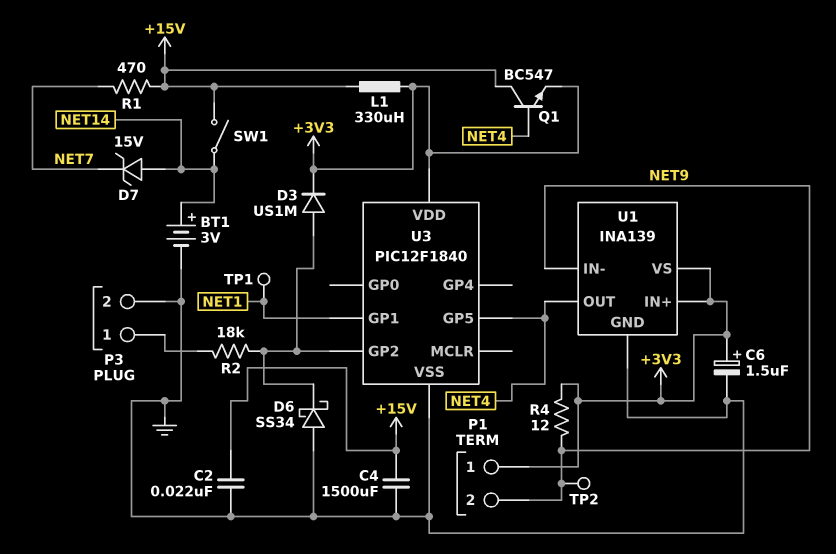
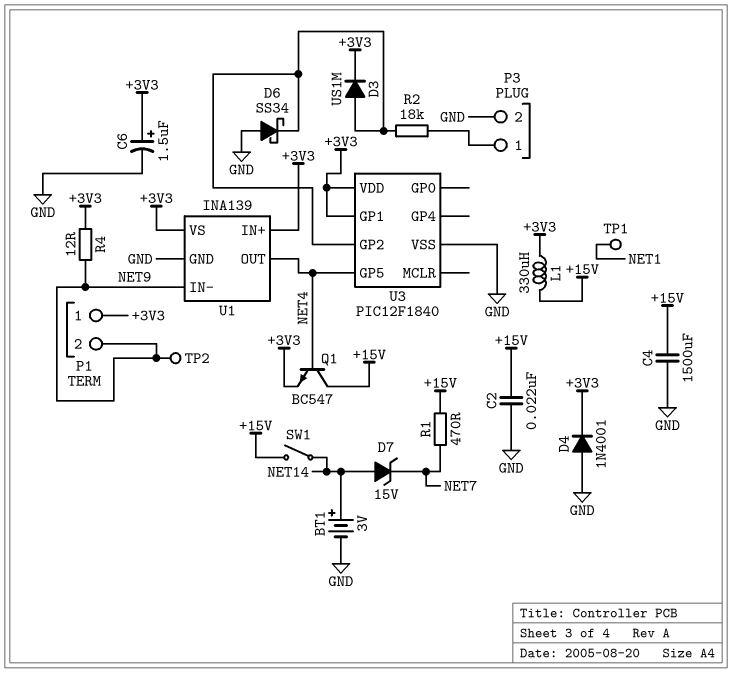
D4: none -> diode 1N4001 (A GND, K +3V3)
U3 pin GP1: NET1 -> +3V3

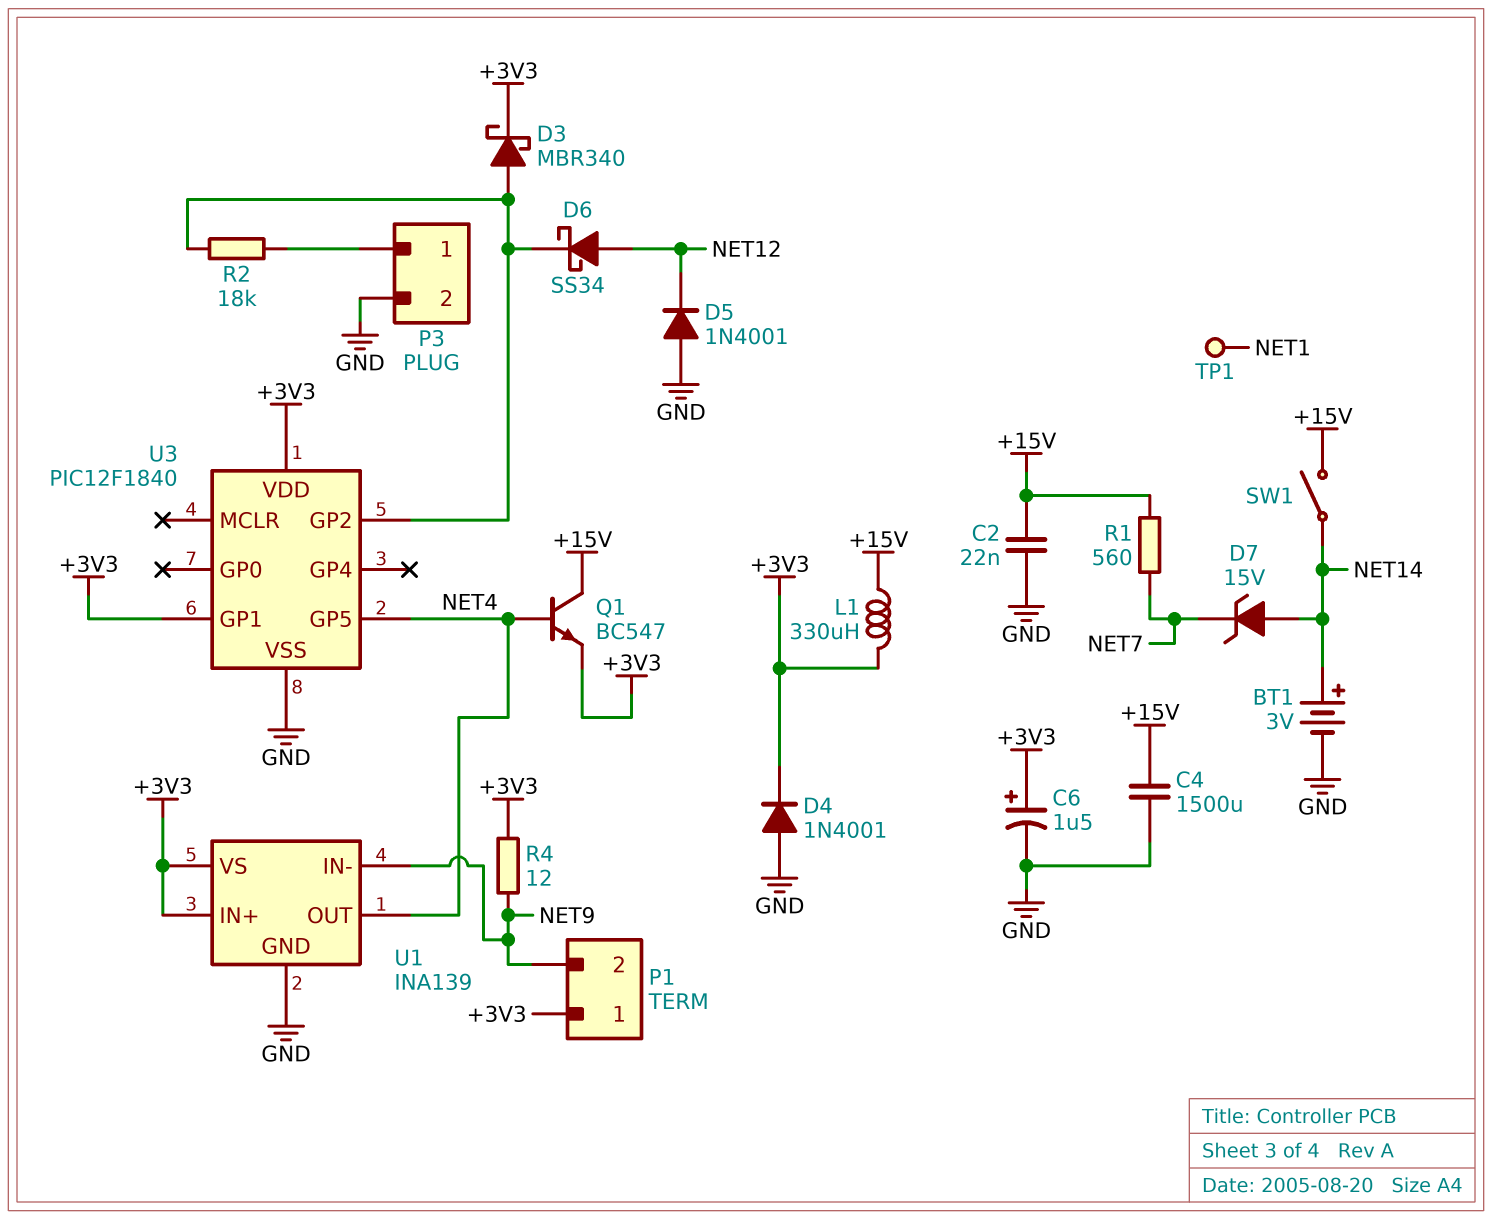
D3: diode US1M (A U3/GP2, K +3V3) -> schottky MBR340 (A U3/GP2, K +3V3)
D5: none -> diode 1N4001 (A GND, K NET12)
D6: schottky SS34 (A GND, K U3/GP2) -> schottky SS34 (A NET12, K U3/GP2)
R1: 470 (+15V, NET7) -> 560 (+15V, NET7)
TP2: test point (NET9) -> none

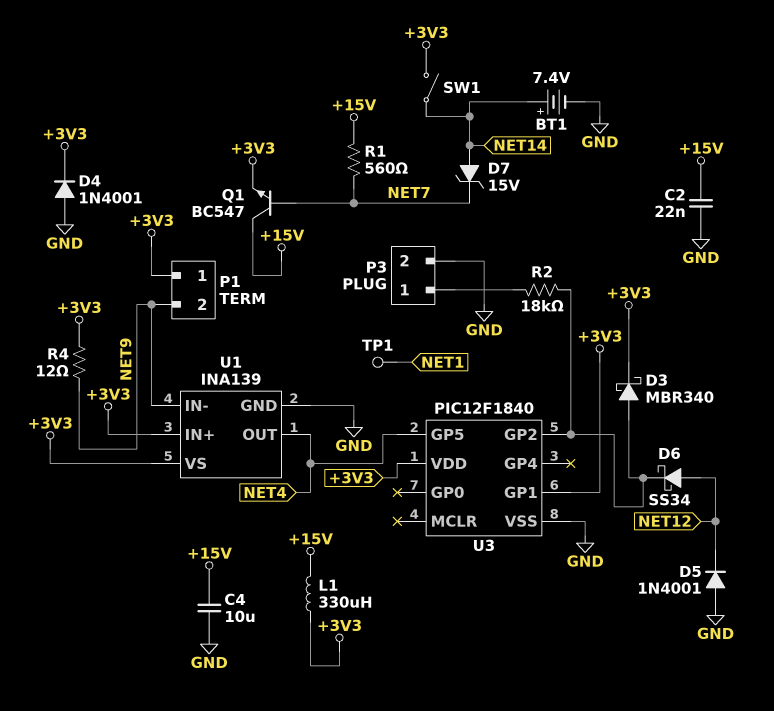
BT1: 3V (plus NET14, minus GND) -> 7.4V (plus NET14, minus GND)
C4: 1500uF (+15V, GND) -> 10uF (+15V, GND)
C6: 1.5uF (plus +3V3, minus GND) -> none
Q1: NPN BC547 (B NET4, C +15V, E +3V3) -> NPN BC547 (B NET7, C +15V, E +3V3)
SW1: switch (+15V, NET14) -> switch (+3V3, NET14)

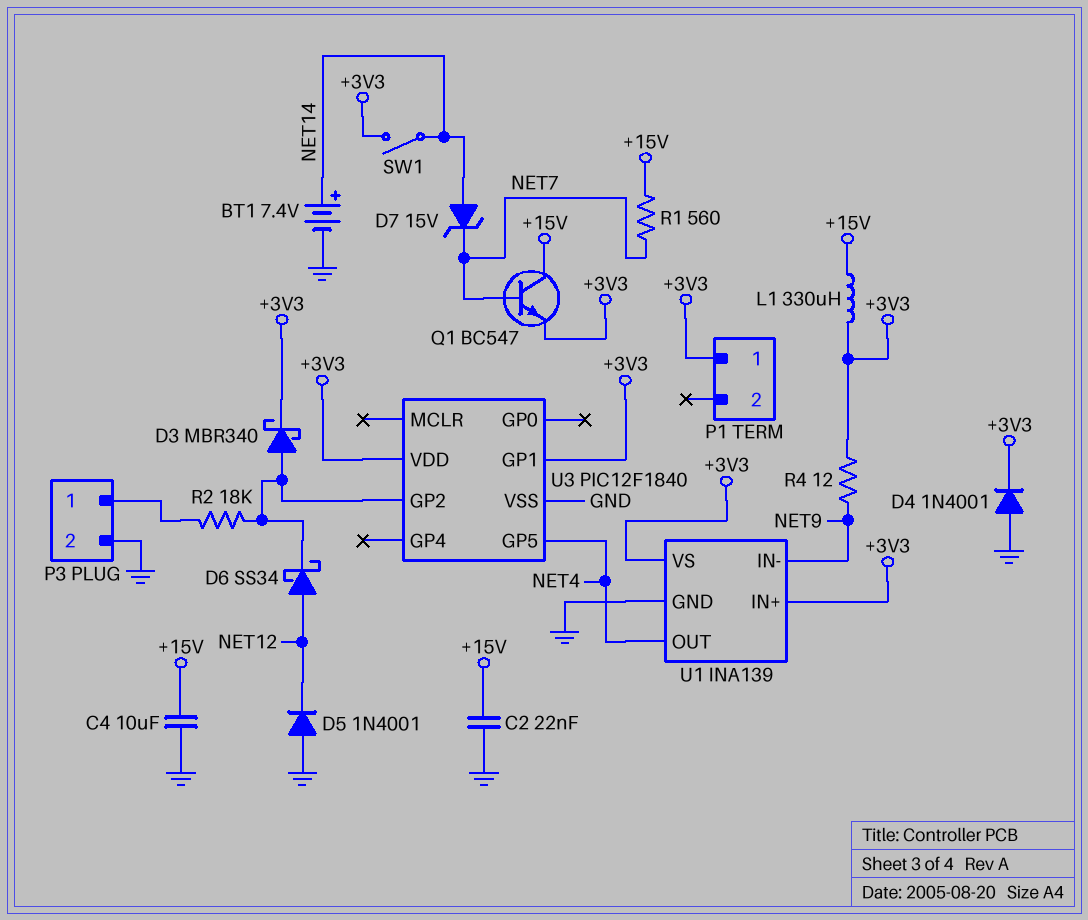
P1 pin 2: NET9 -> none
TP1: test point (NET1) -> none

